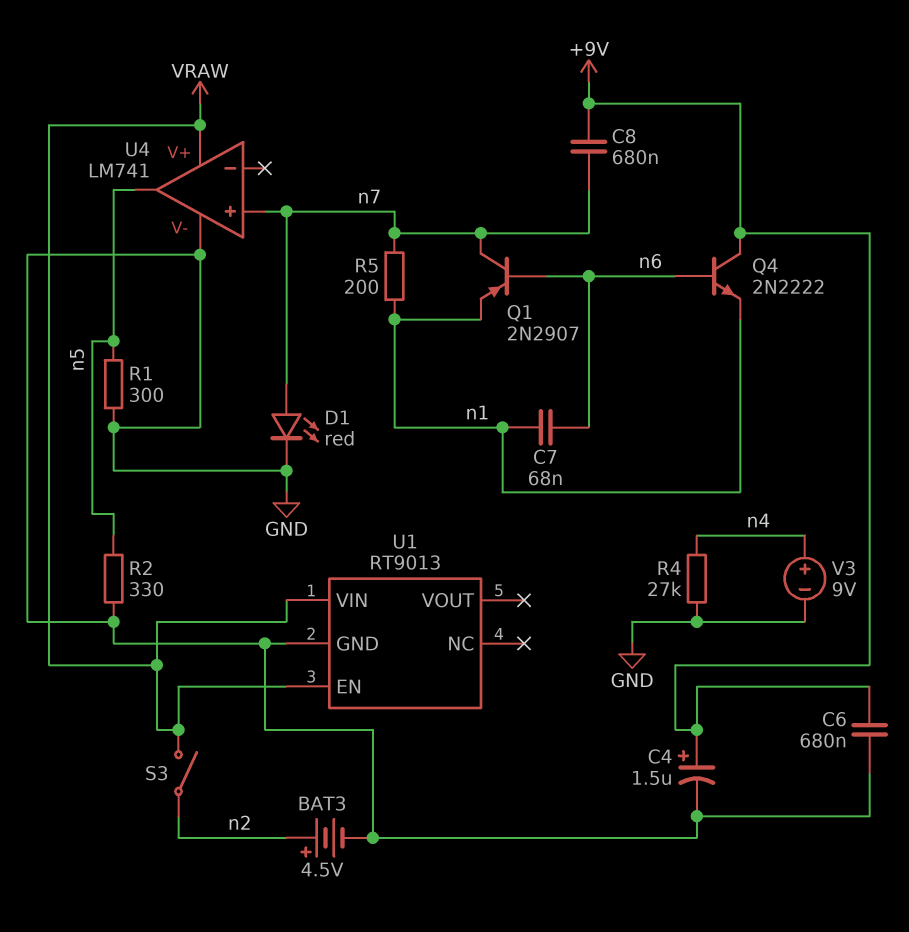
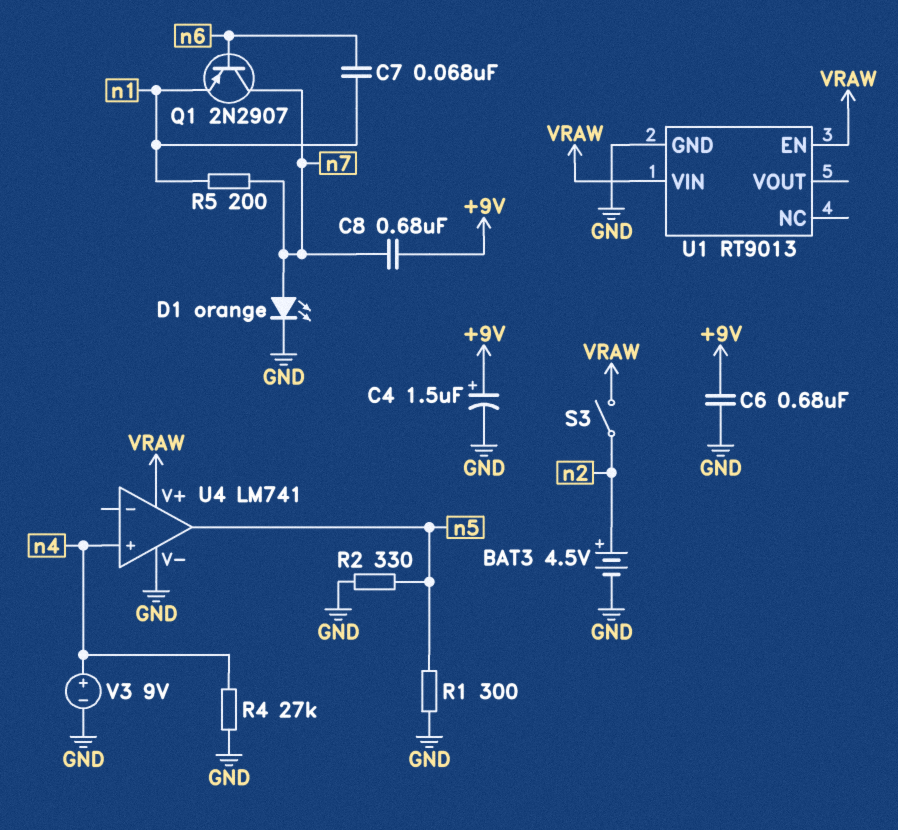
D1: LED red (A n7, K GND) -> LED orange (A n7, K GND)
Q4: NPN 2N2222 (B n6, C +9V, E n1) -> none
U4 pin in+: n7 -> n4

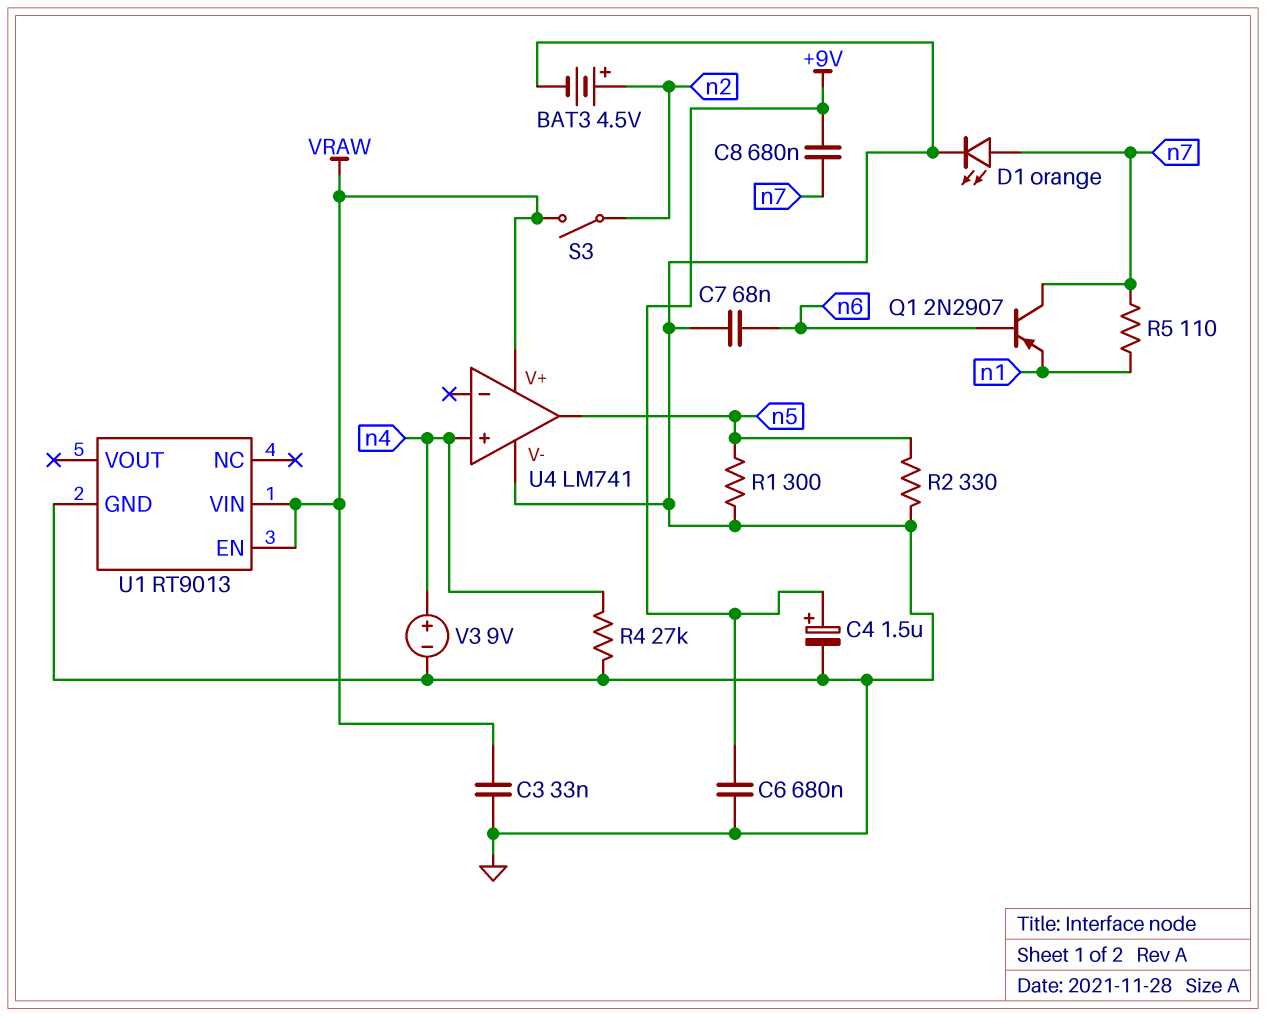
C3: none -> 33nF (GND, VRAW)
C7: 68nF (n1, n6) -> 68nF (GND, n6)
R5: 200 (n1, n7) -> 110 (n1, n7)

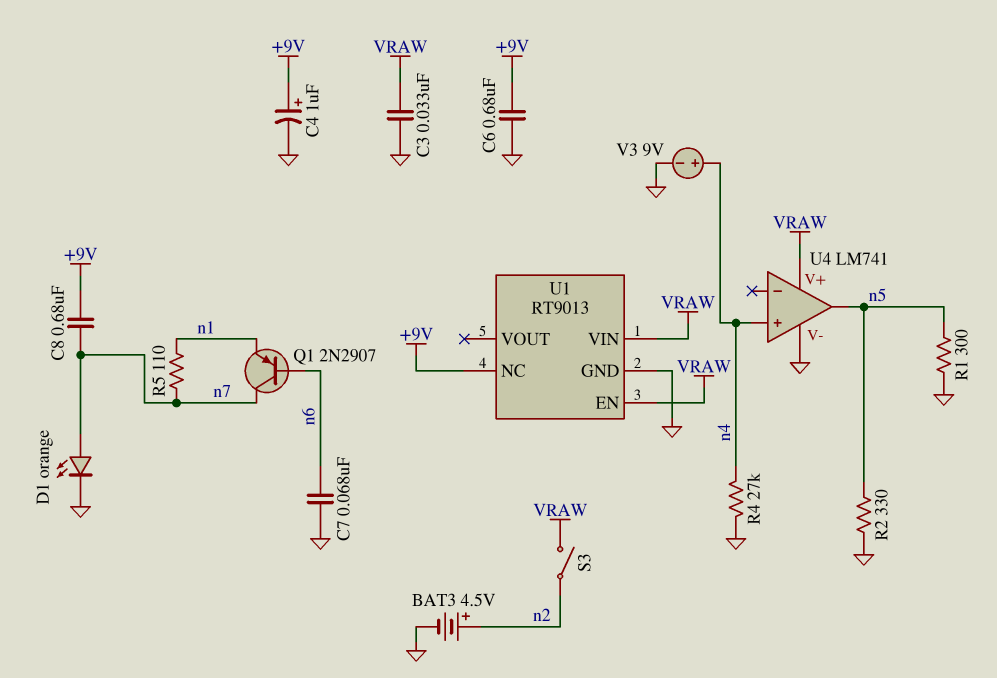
C4: 1.5uF (plus +9V, minus GND) -> 1uF (plus +9V, minus GND)
U1 pin NC: none -> +9V

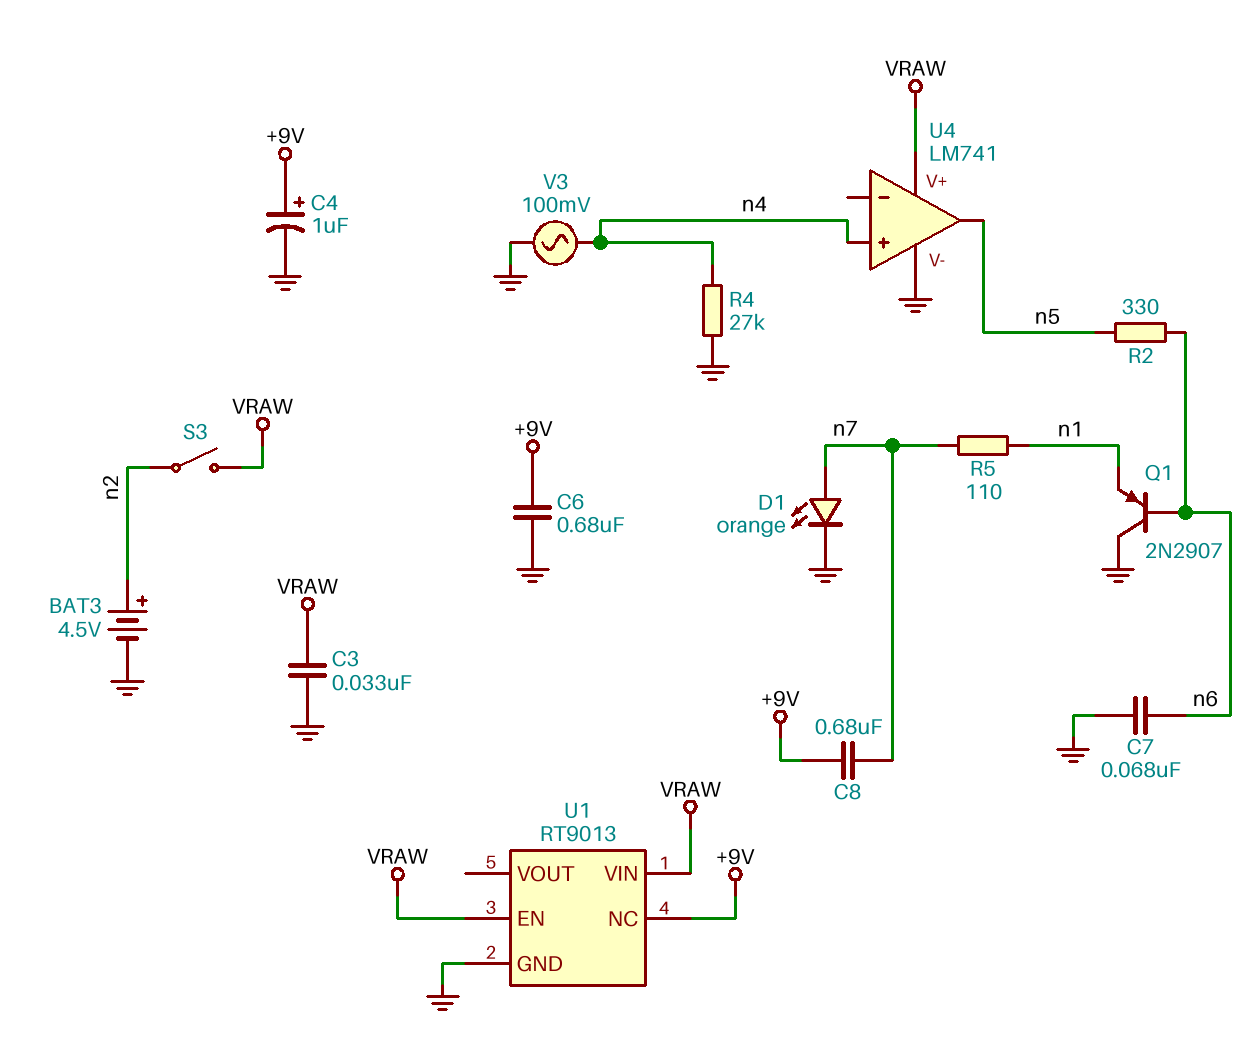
Q1: PNP 2N2907 (B n6, C n7, E n1) -> PNP 2N2907 (B n6, C GND, E n1)
R1: 300 (GND, n5) -> none
R2: 330 (GND, n5) -> 330 (n5, n6)
V3: 9V (plus n4, minus GND) -> AC 100mV (GND, n4)

